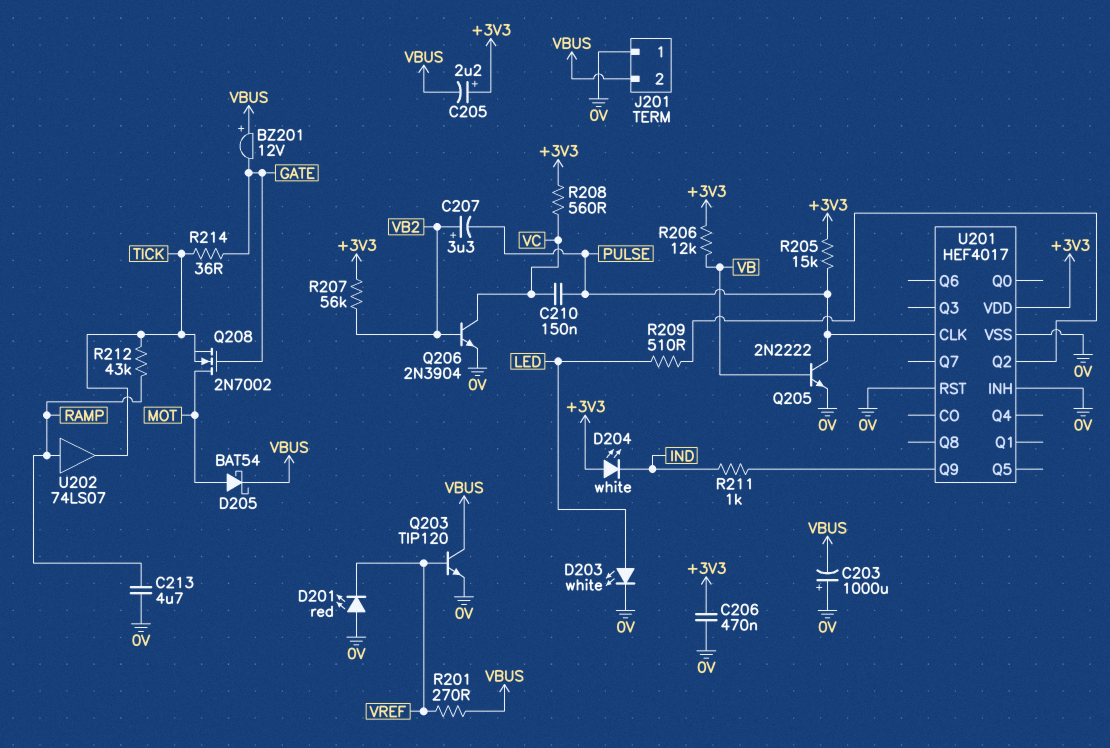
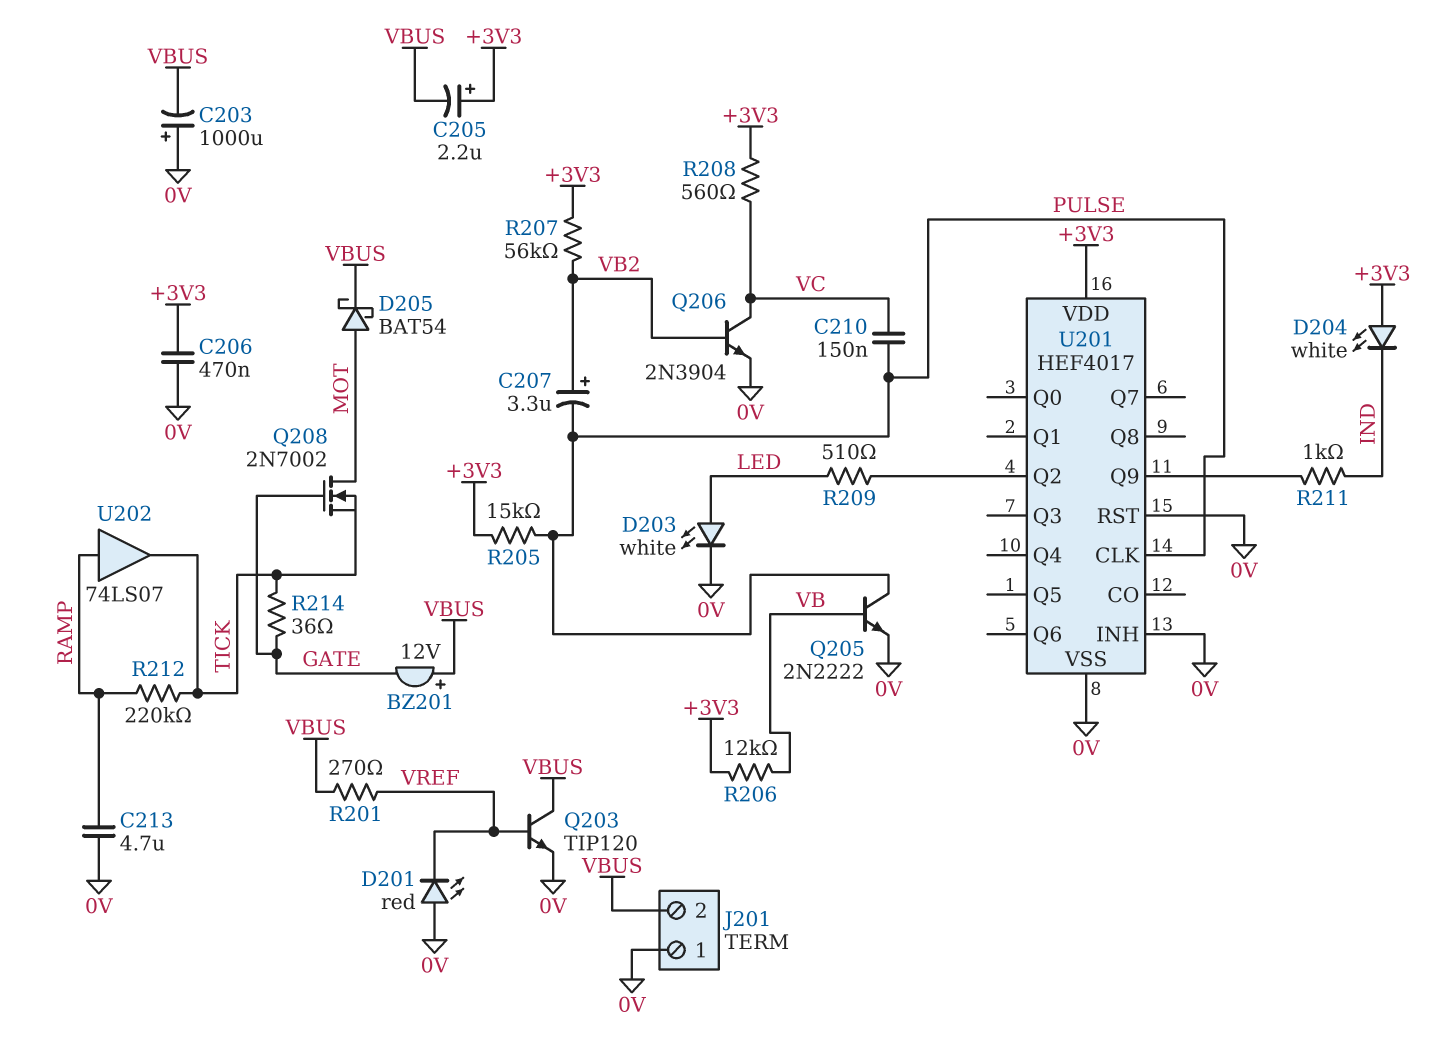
R212: 43k (RAMP, TICK) -> 220k (RAMP, TICK)

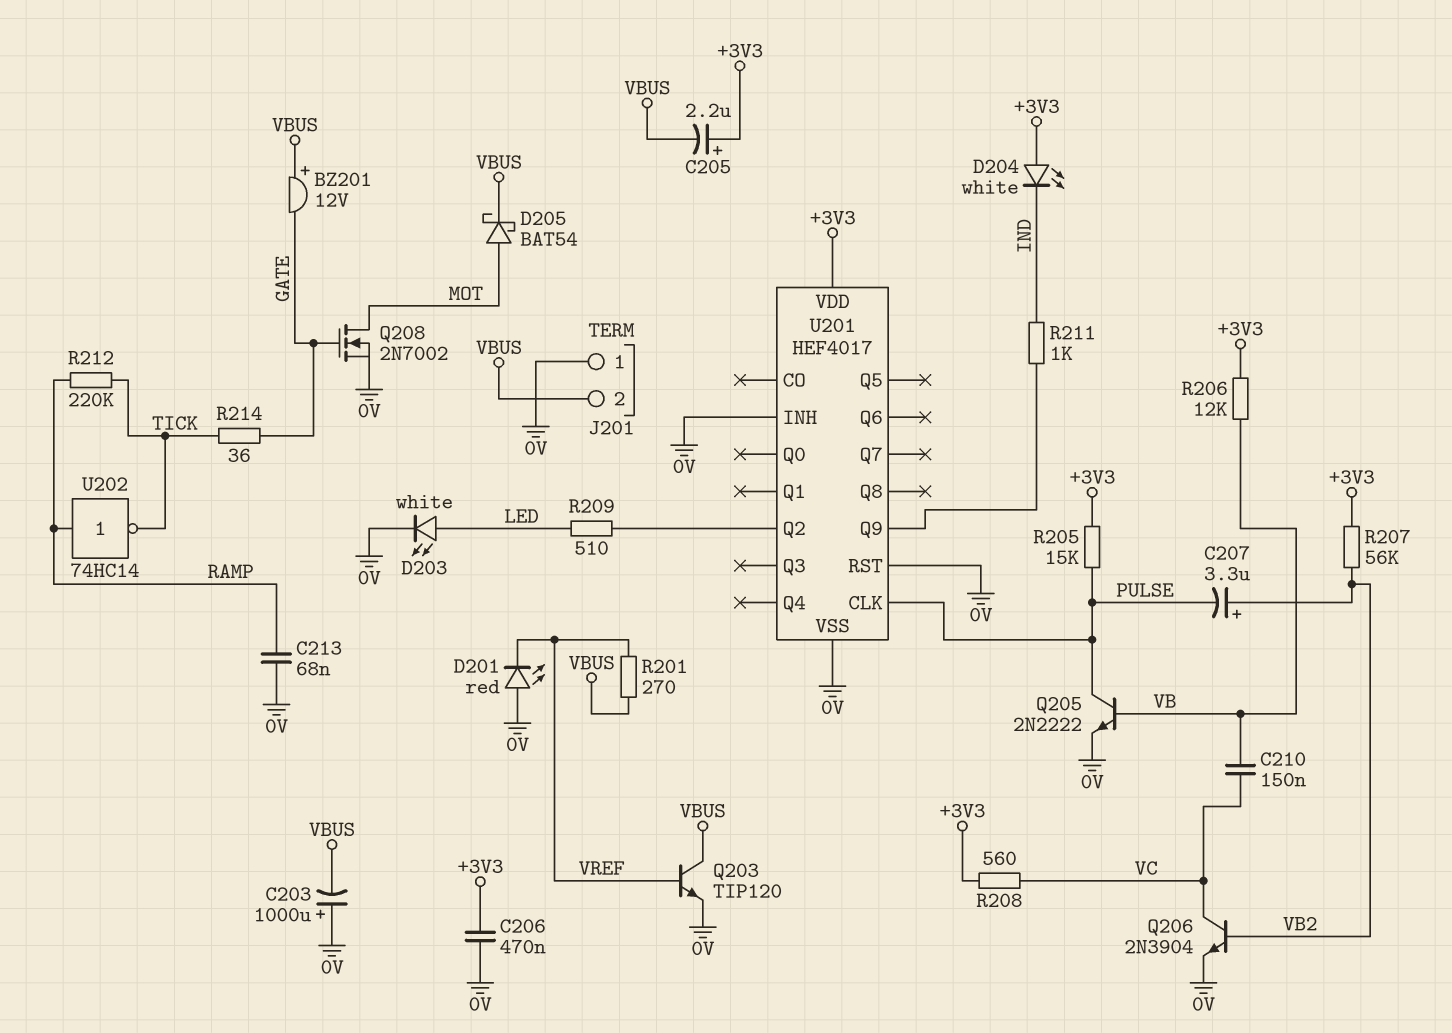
C210: 150nF (PULSE, VC) -> 150nF (VB, VC)
C213: 4.7uF (0V, RAMP) -> 68nF (0V, RAMP)
Q208: NMOS 2N7002 (G GATE, D MOT, S TICK) -> NMOS 2N7002 (G GATE, D MOT, S 0V)
U202: buffer 74LS07 (in RAMP, out TICK) -> NOT 74HC14 (in RAMP, out TICK)

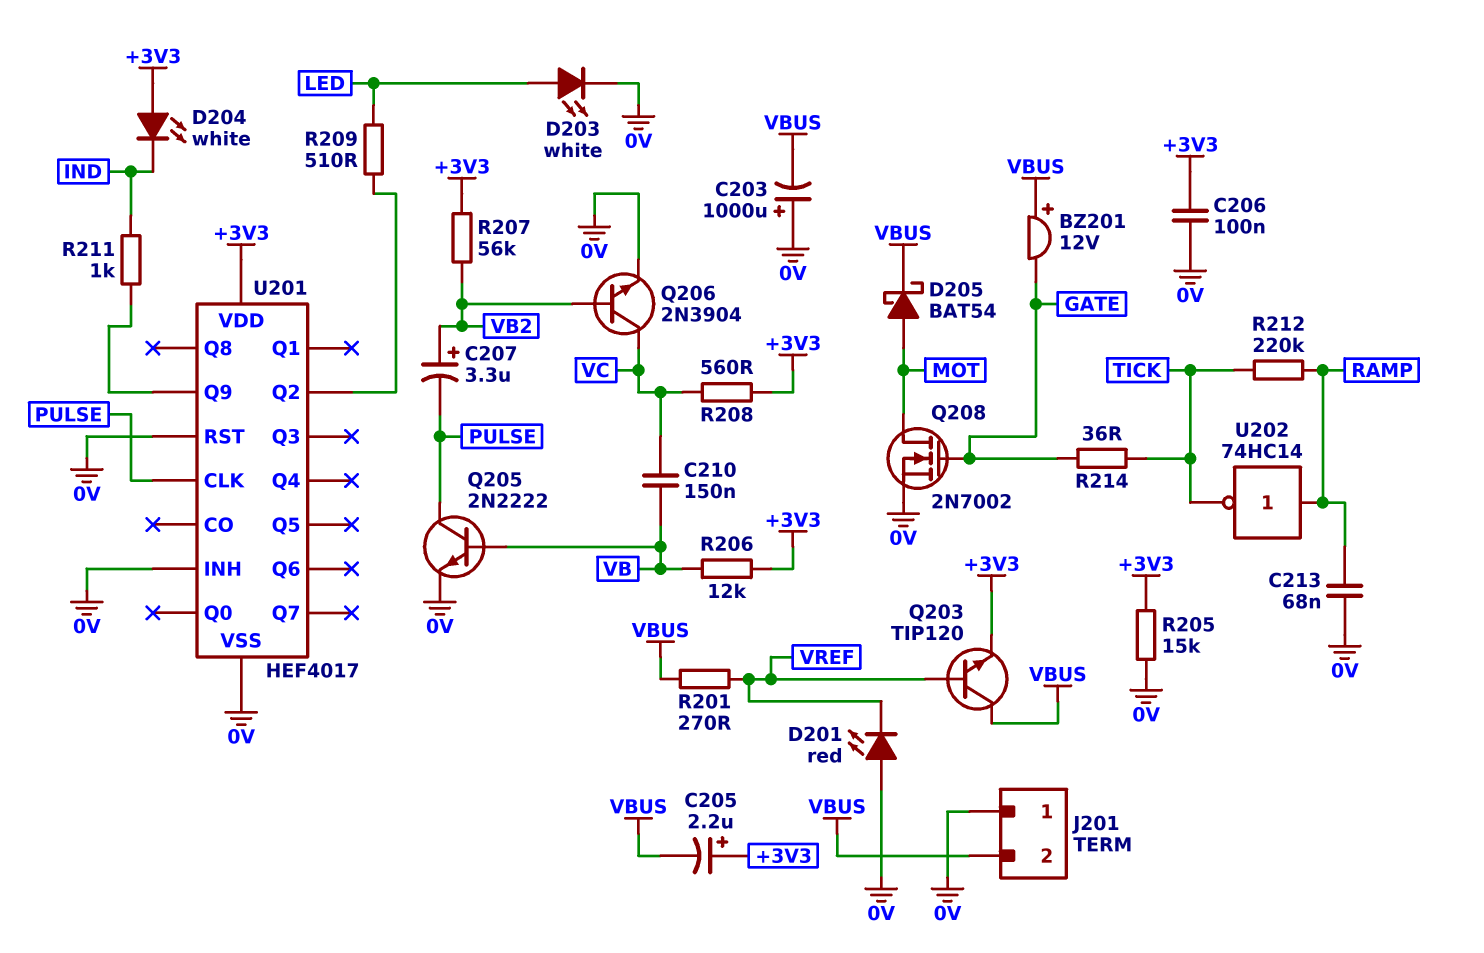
C206: 470nF (+3V3, 0V) -> 100nF (+3V3, 0V)
Q203: NPN TIP120 (B VREF, C VBUS, E 0V) -> NPN TIP120 (B VREF, C VBUS, E +3V3)
R205: 15k (+3V3, PULSE) -> 15k (+3V3, 0V)

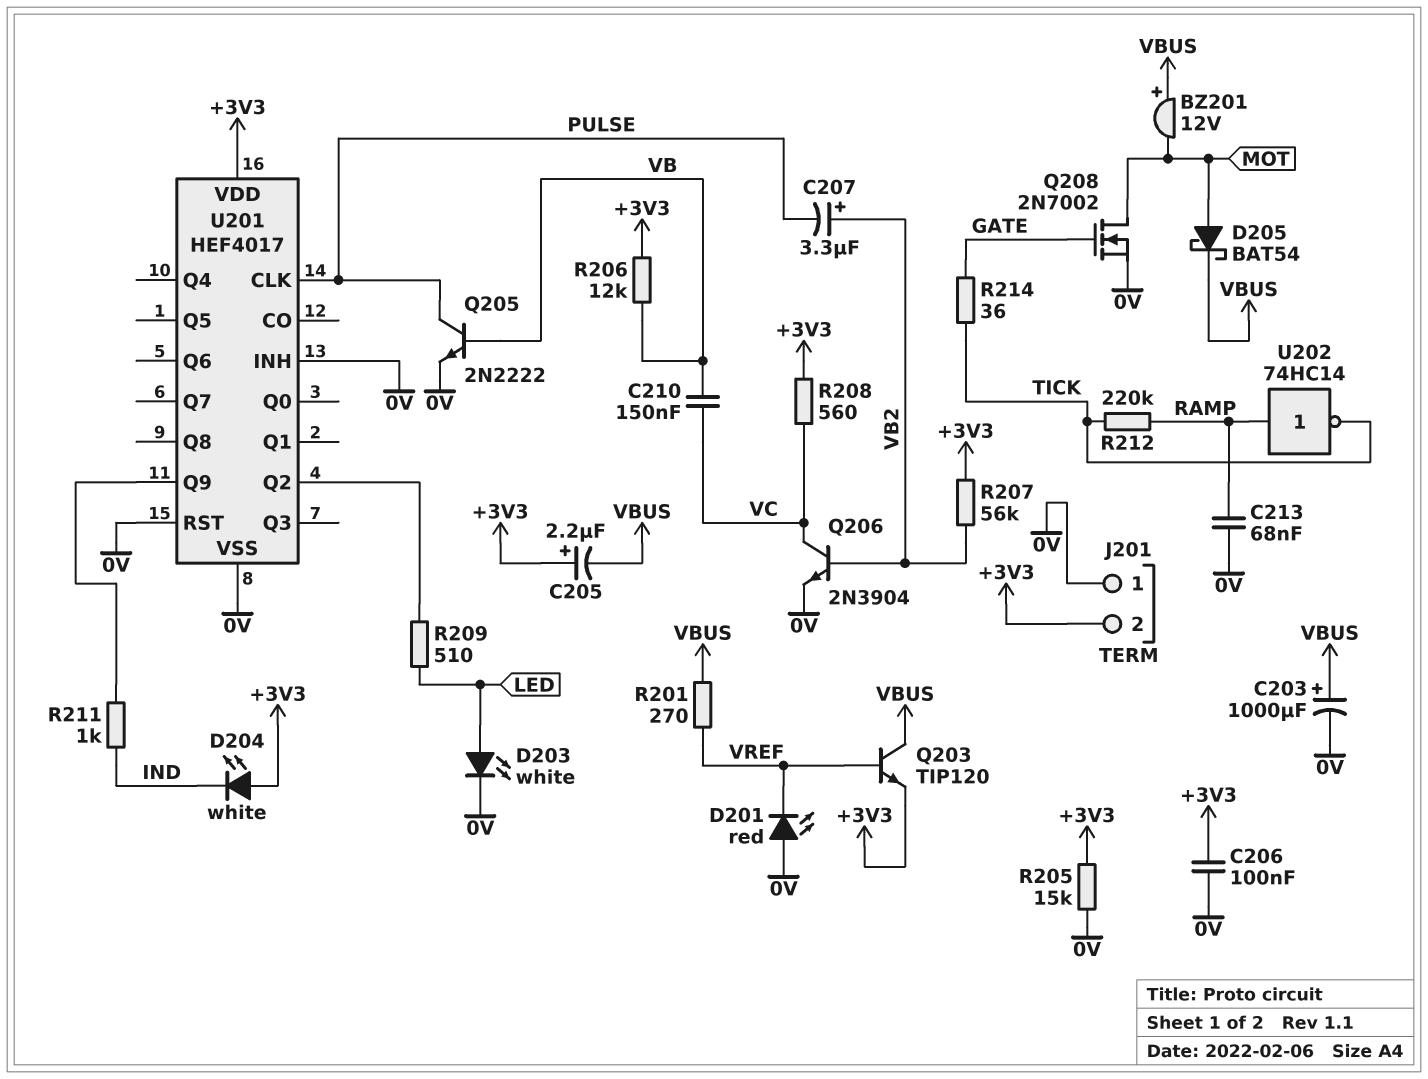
BZ201: buzzer 12V (plus VBUS, minus GATE) -> buzzer 12V (plus VBUS, minus MOT)
C203: 1000uF (plus 0V, minus VBUS) -> 1000uF (plus VBUS, minus 0V)
J201 pin 2: VBUS -> +3V3

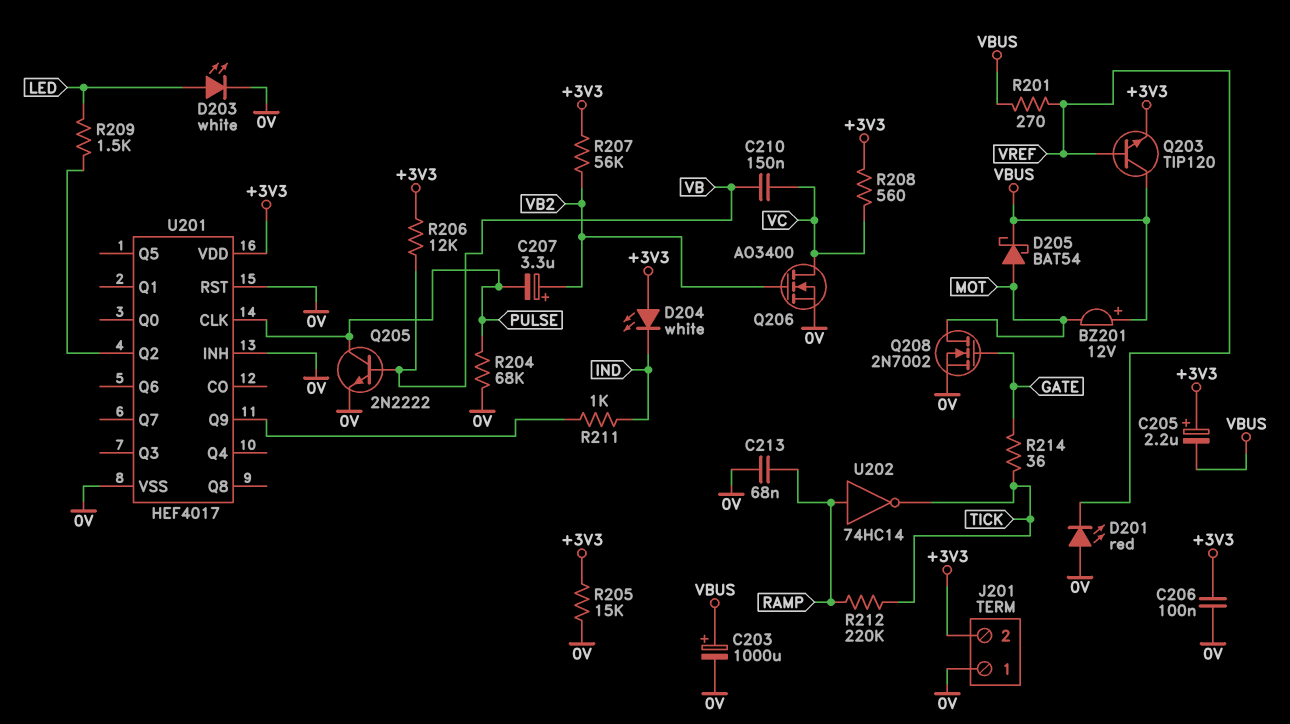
Q206: NPN 2N3904 (B VB2, C VC, E 0V) -> NMOS AO3400 (G VB2, D VC, S 0V)
R204: none -> 68k (0V, PULSE)
R209: 510 (LED, U201/Q2) -> 1.5k (LED, U201/Q2)

